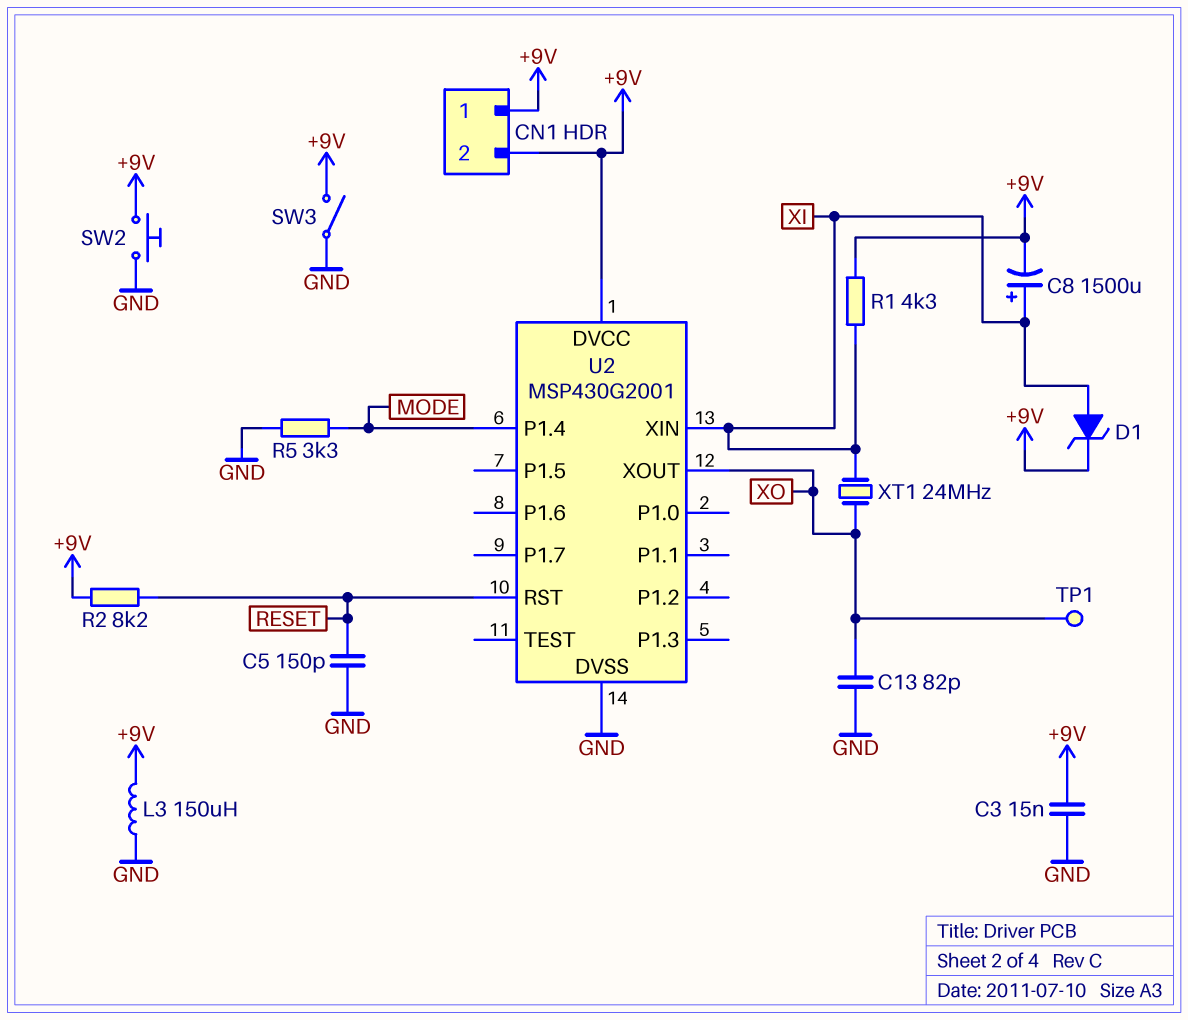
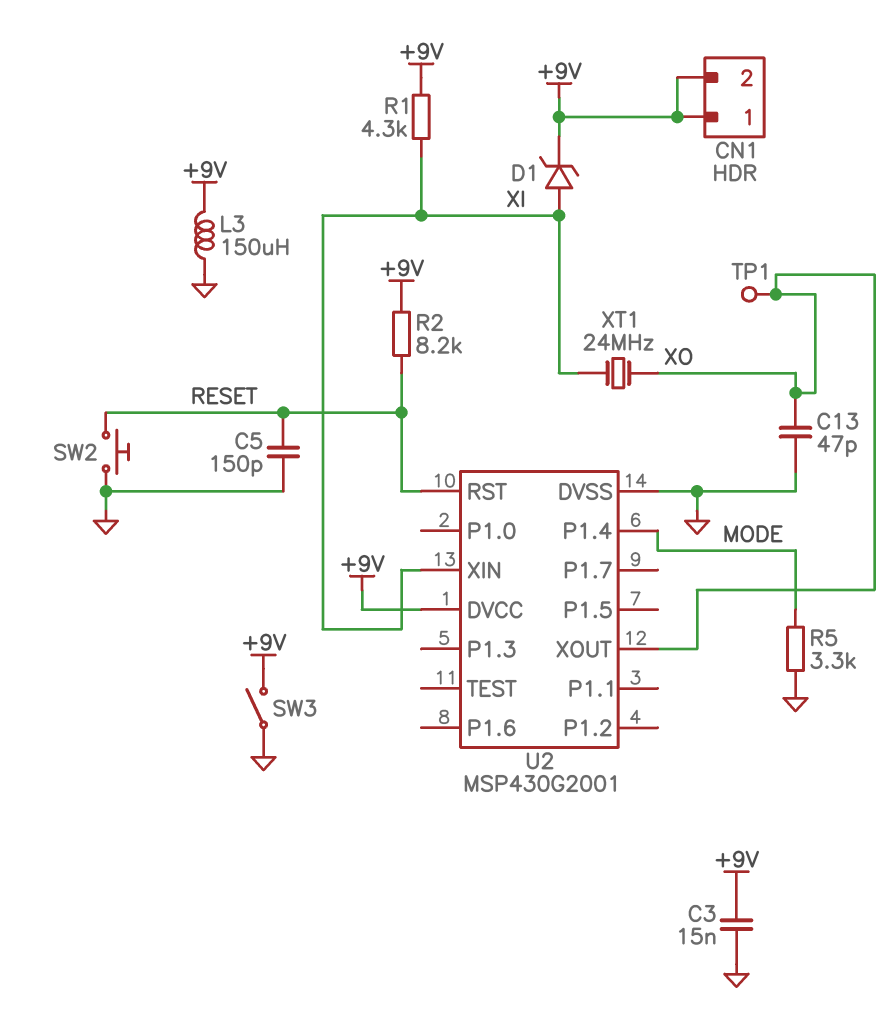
C8: 1500uF (plus XI, minus +9V) -> none
C13: 82pF (GND, XO) -> 47pF (GND, XO)
SW2: button (+9V, GND) -> button (GND, RESET)

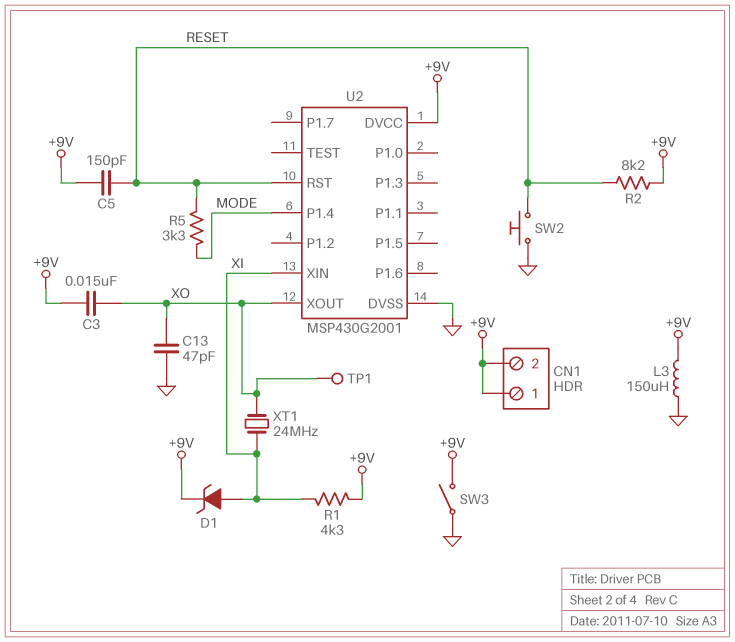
C3: 15nF (+9V, GND) -> 15nF (+9V, XO)
C5: 150pF (GND, RESET) -> 150pF (+9V, RESET)
R5: 3.3k (GND, MODE) -> 3.3k (MODE, RESET)

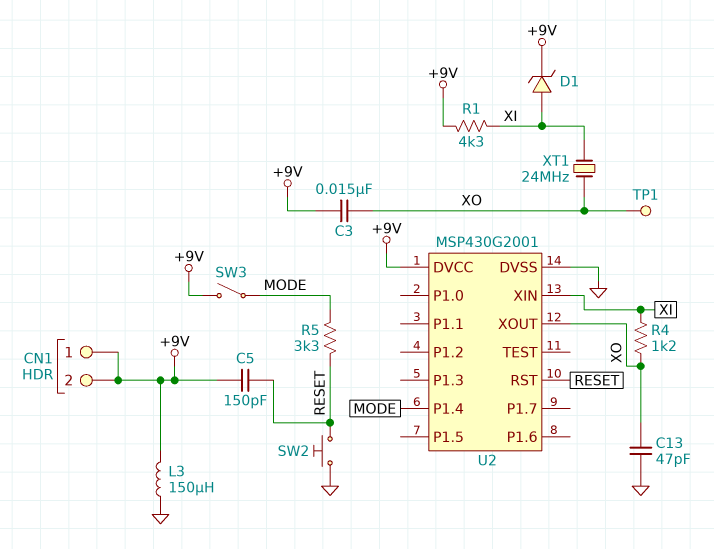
R2: 8.2k (+9V, RESET) -> none
R4: none -> 1.2k (XI, XO)
SW3: switch (+9V, GND) -> switch (+9V, MODE)

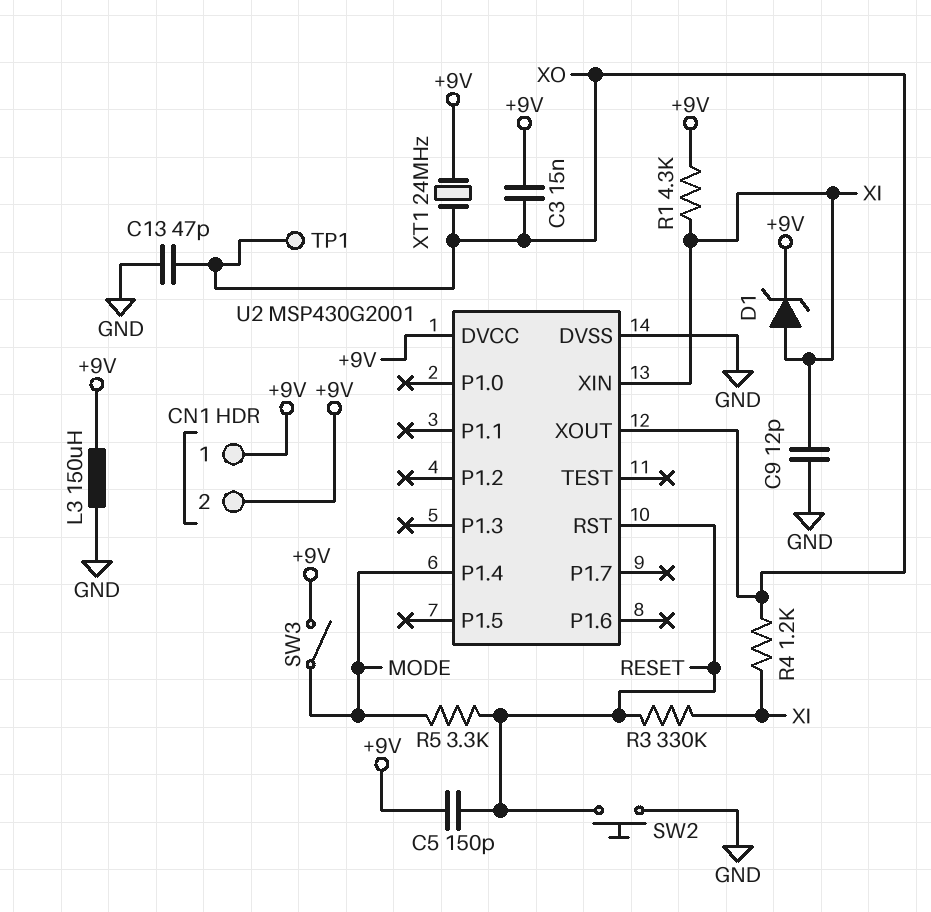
C9: none -> 12pF (GND, XI)
R3: none -> 330k (RESET, XI)
XT1: 24MHz (XI, XO) -> 24MHz (+9V, XO)

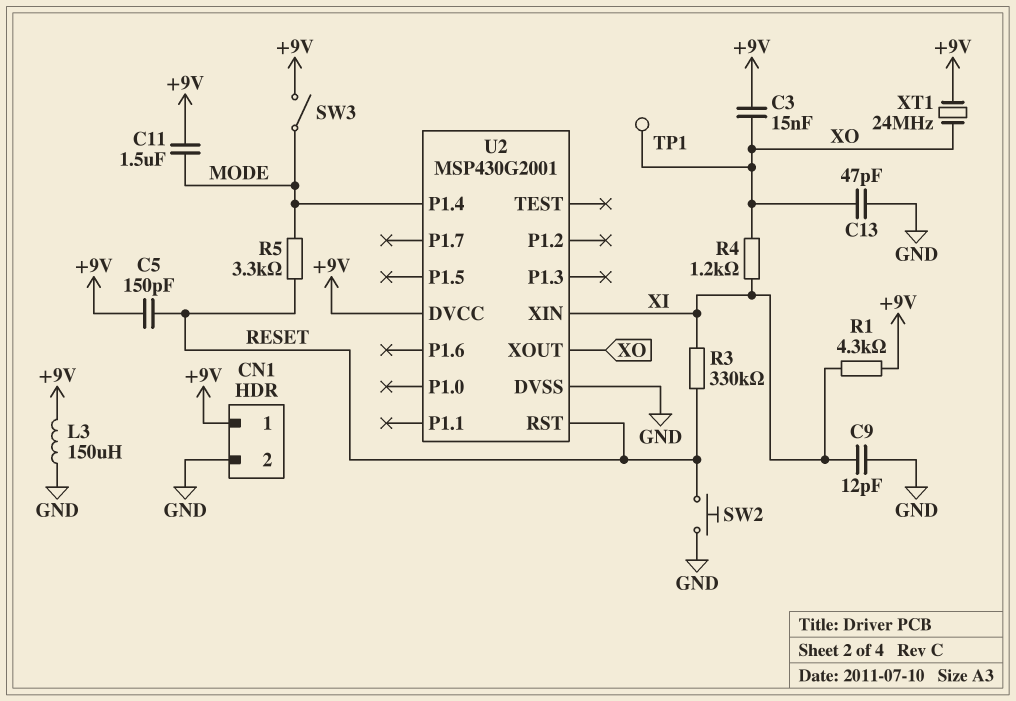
C11: none -> 1.5uF (+9V, MODE)
CN1 pin 2: +9V -> GND
D1: zener (A XI, K +9V) -> none

